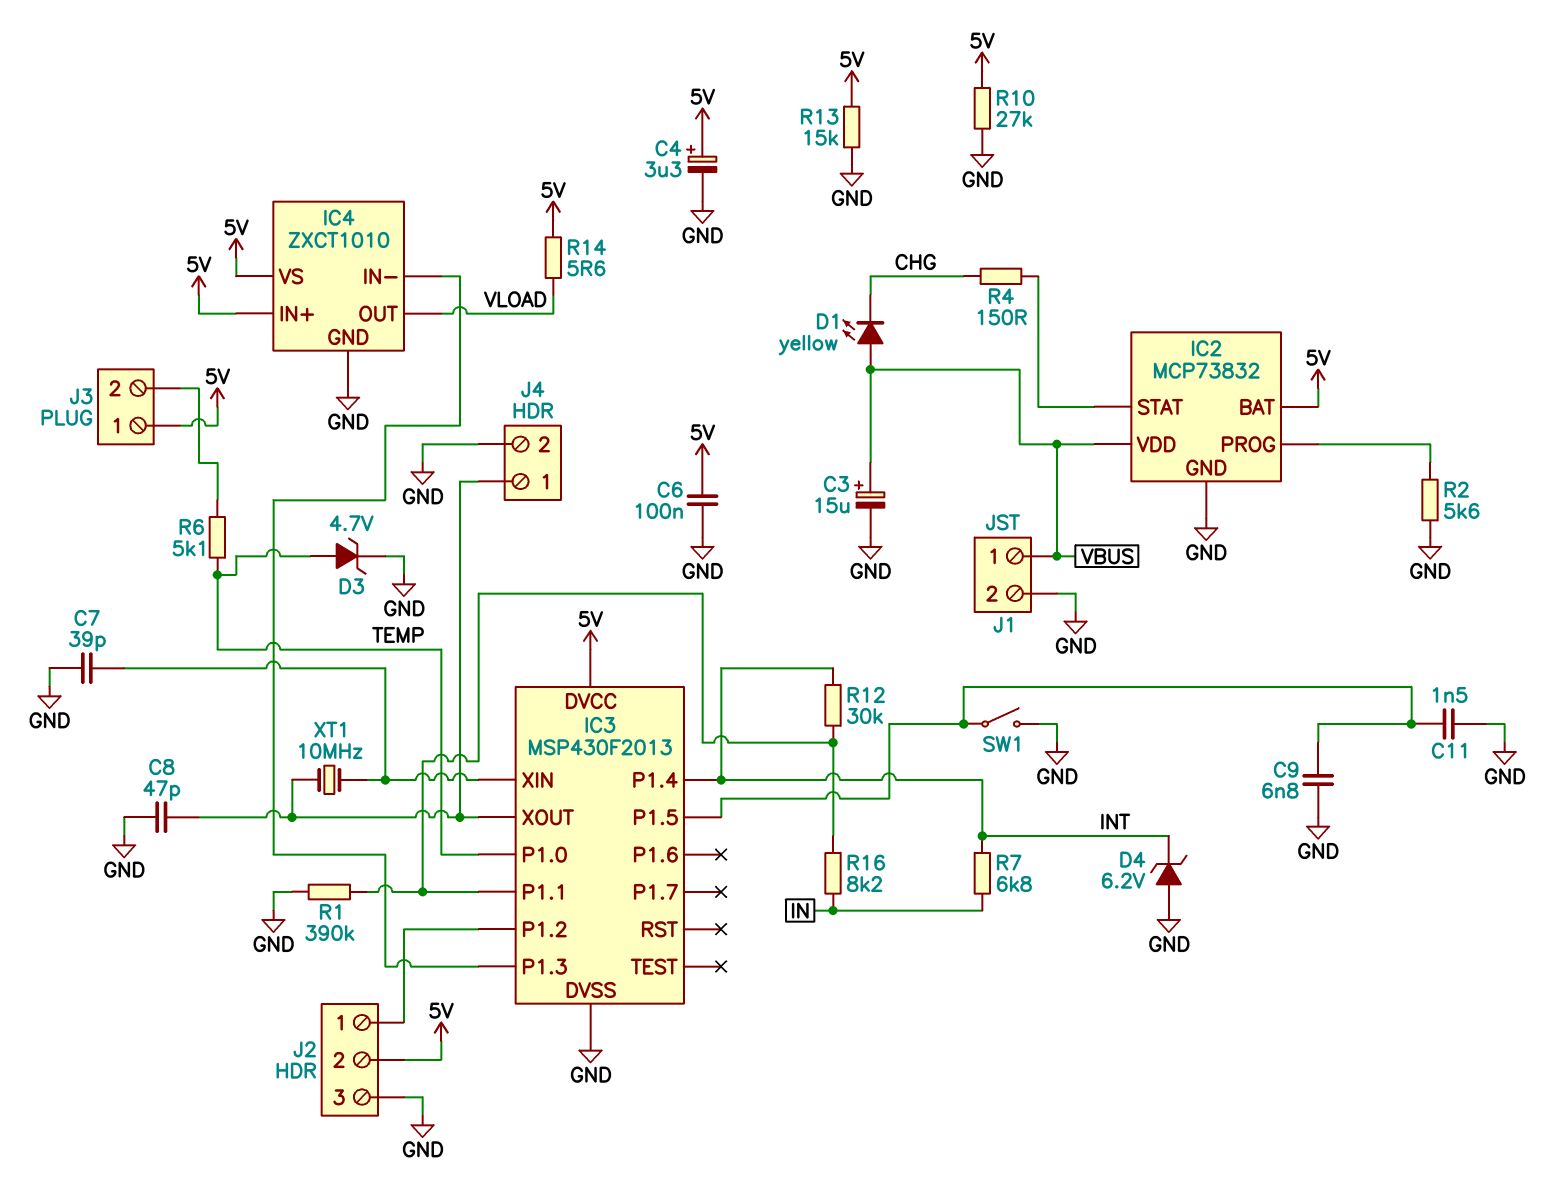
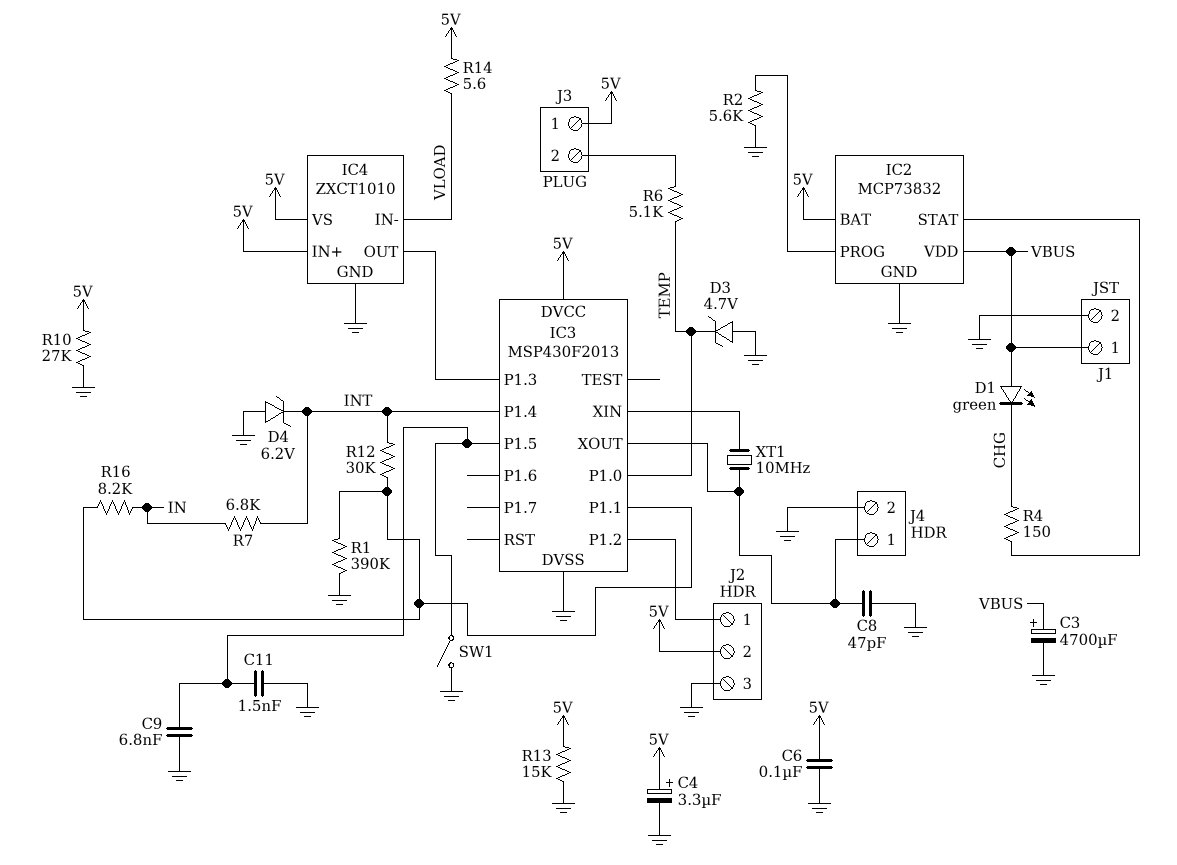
C3: 15uF (plus VBUS, minus GND) -> 4700uF (plus VBUS, minus GND)
C7: 39pF (GND, IC3/XIN) -> none
D1: LED yellow (A VBUS, K CHG) -> LED green (A VBUS, K CHG)
D3: zener 4.7V (A TEMP, K GND) -> zener 4.7V (A GND, K TEMP)
IC4 pin IN-: IC3/P1.3 -> VLOAD
IC4 pin OUT: VLOAD -> IC3/P1.3

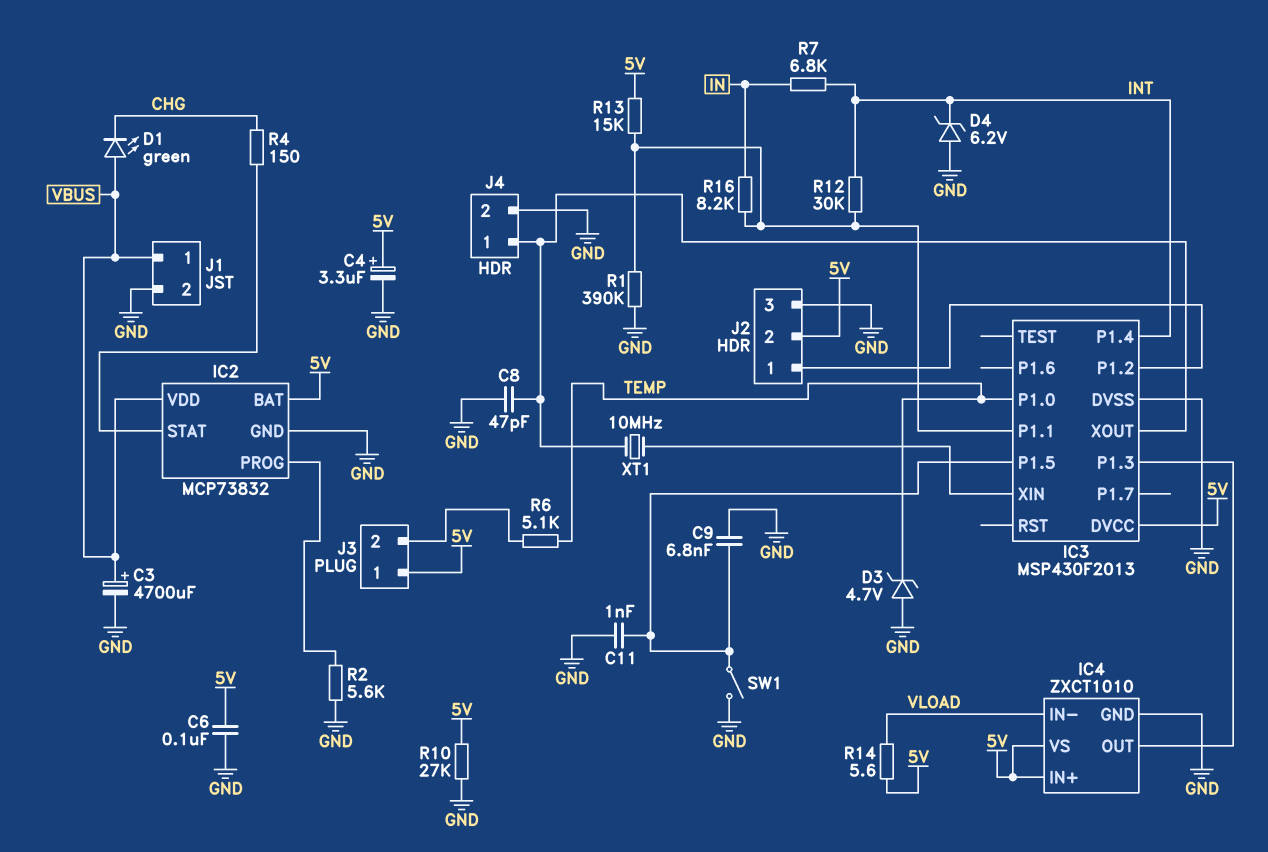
C11: 1.5nF (GND, IC3/P1.5) -> 1nF (GND, IC3/P1.5)
R13: 15k (5V, GND) -> 15k (5V, IC3/P1.1)

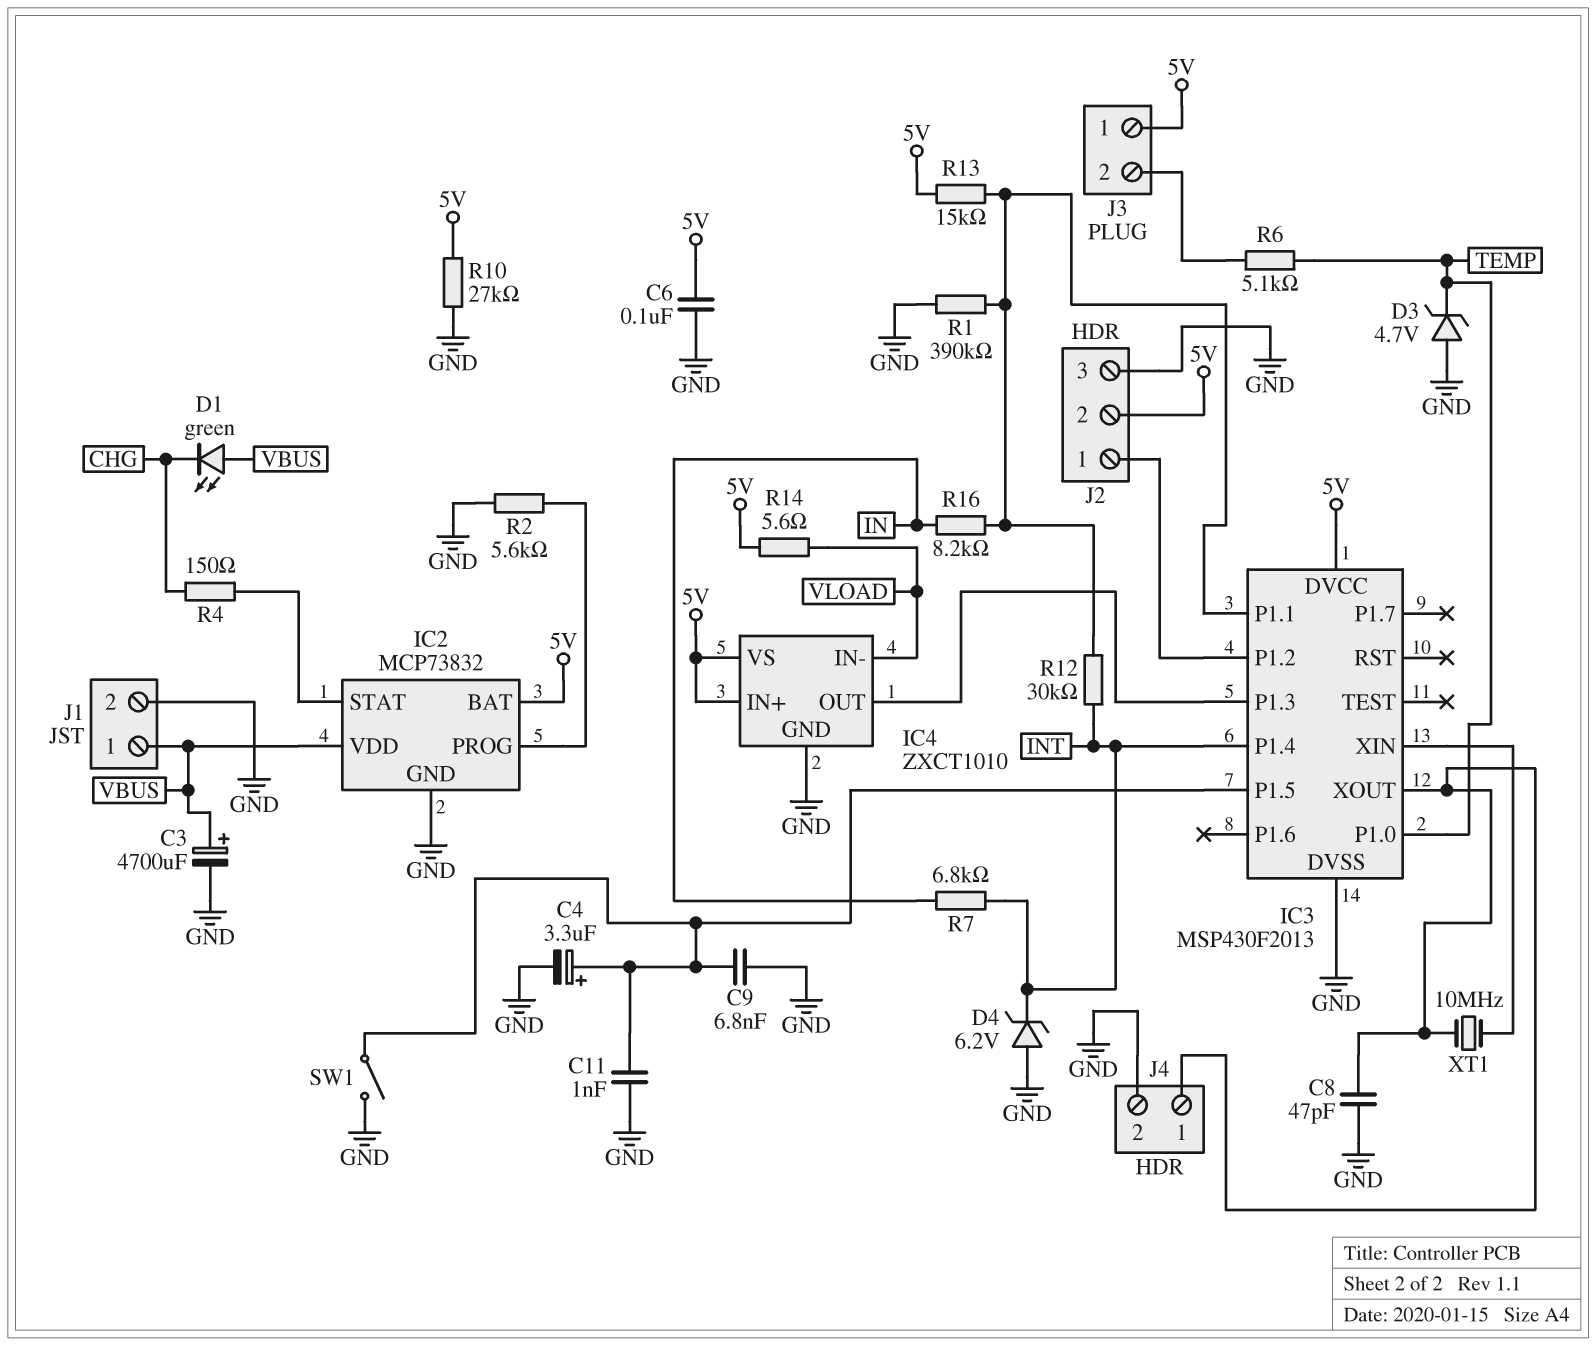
C4: 3.3uF (plus 5V, minus GND) -> 3.3uF (plus IC3/P1.5, minus GND)

